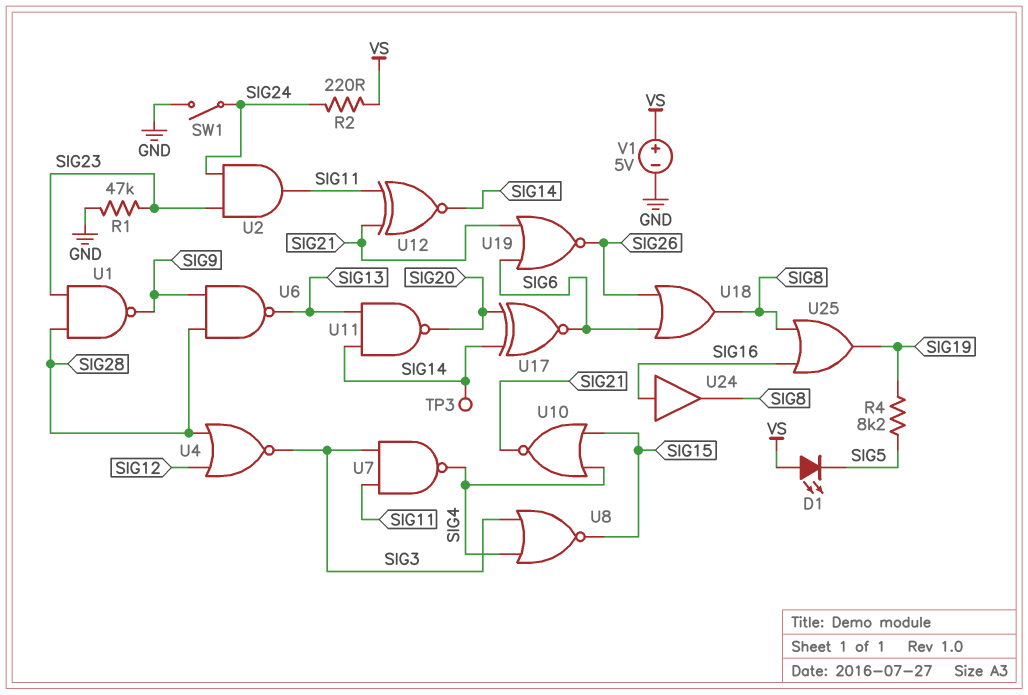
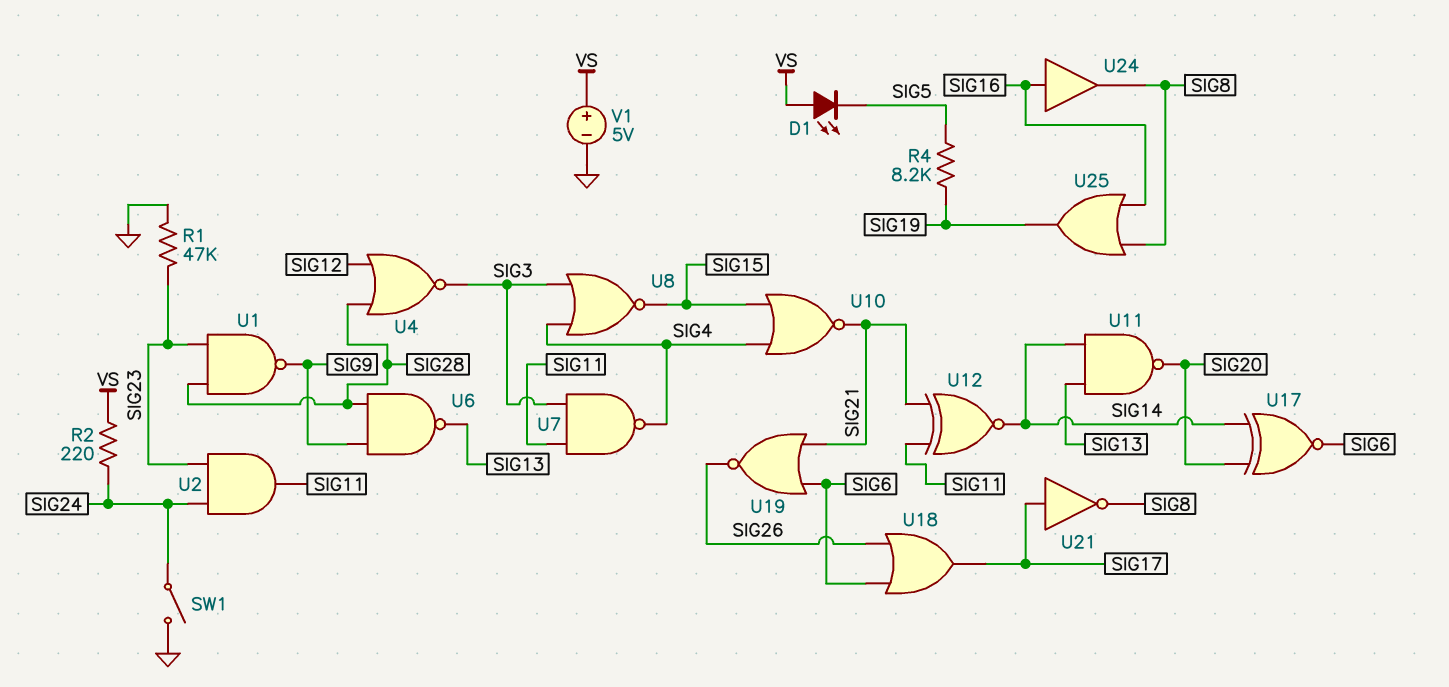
TP3: test point (SIG14) -> none
U18: OR (in SIG6, in SIG26, out SIG8) -> OR (in SIG6, in SIG26, out SIG17)
U21: none -> NOT (in SIG17, out SIG8)

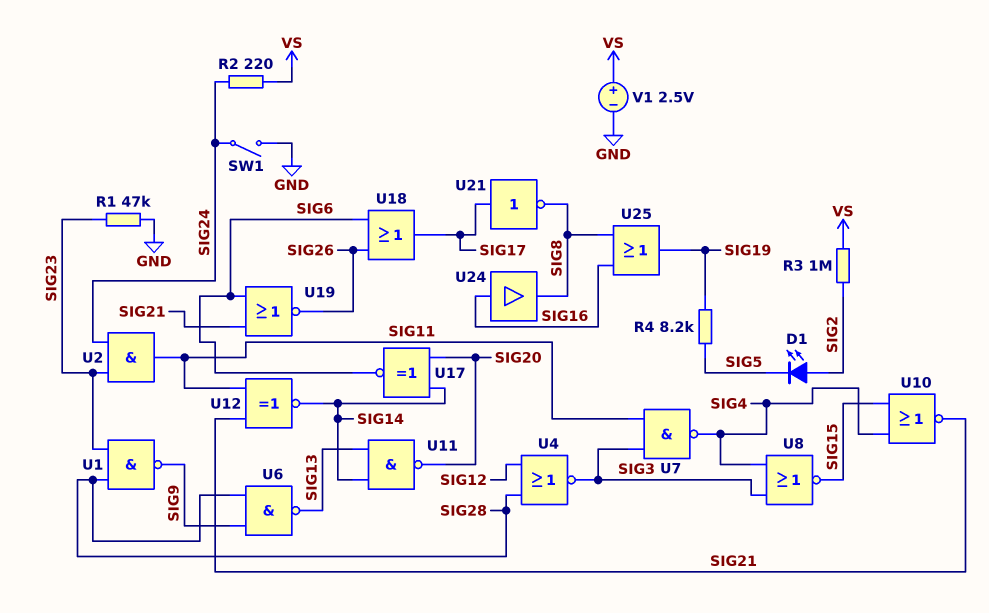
D1: LED (A VS, K SIG5) -> LED (A SIG2, K SIG5)
R3: none -> 1M (SIG2, VS)
V1: 5V (plus VS, minus GND) -> 2.5V (plus VS, minus GND)

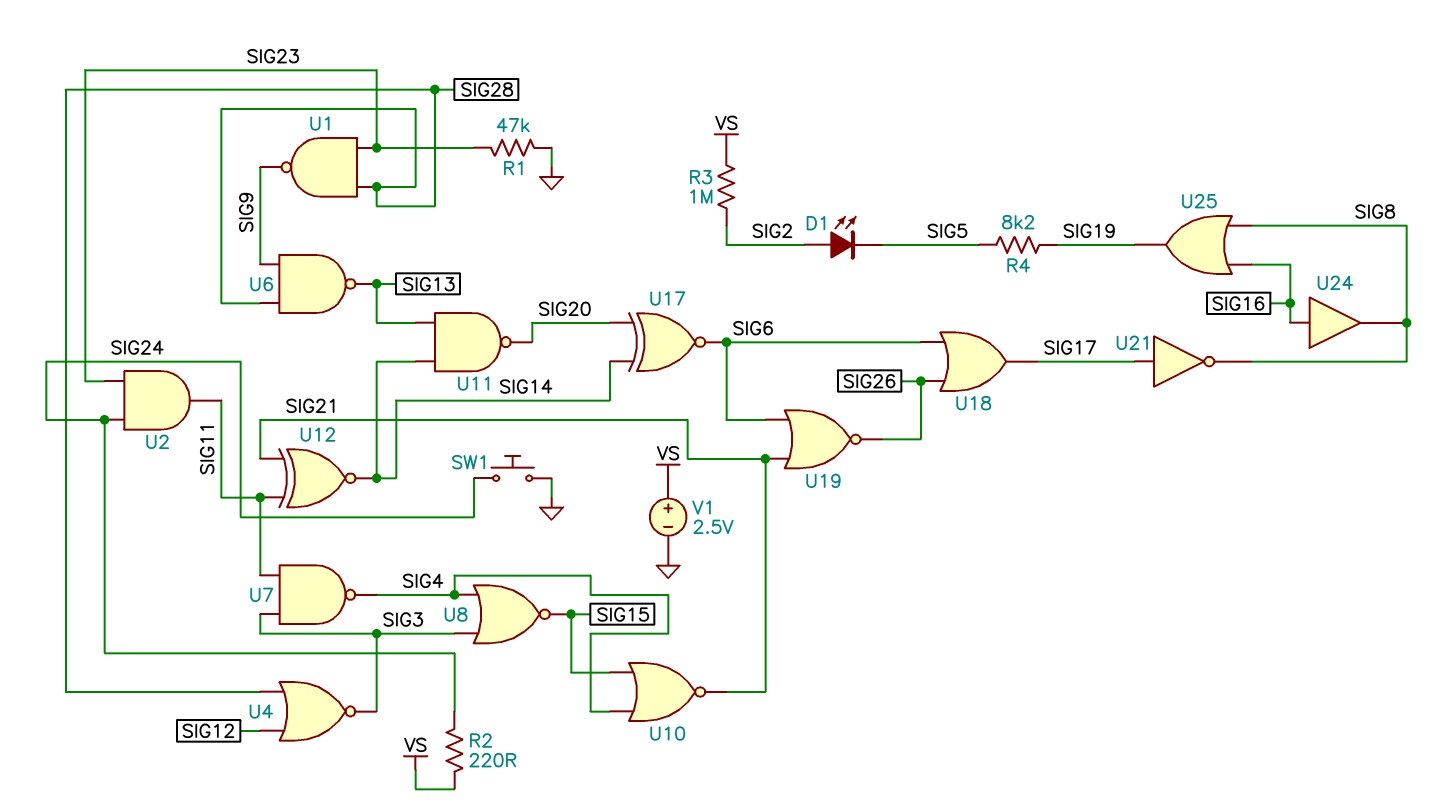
SW1: switch (GND, SIG24) -> button (GND, SIG24)

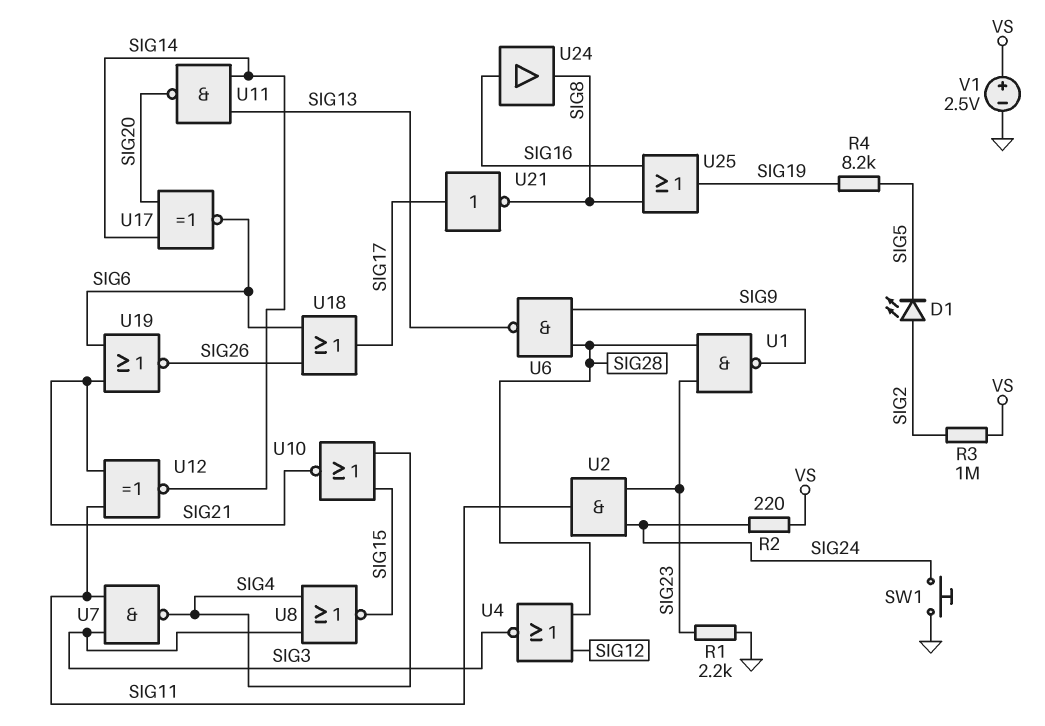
R1: 47k (GND, SIG23) -> 2.2k (GND, SIG23)

